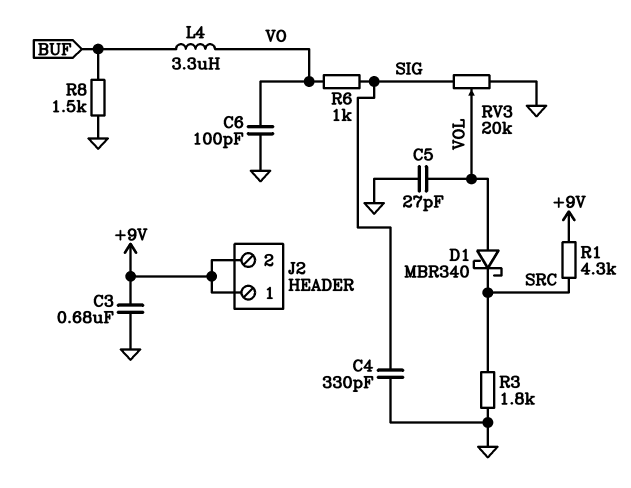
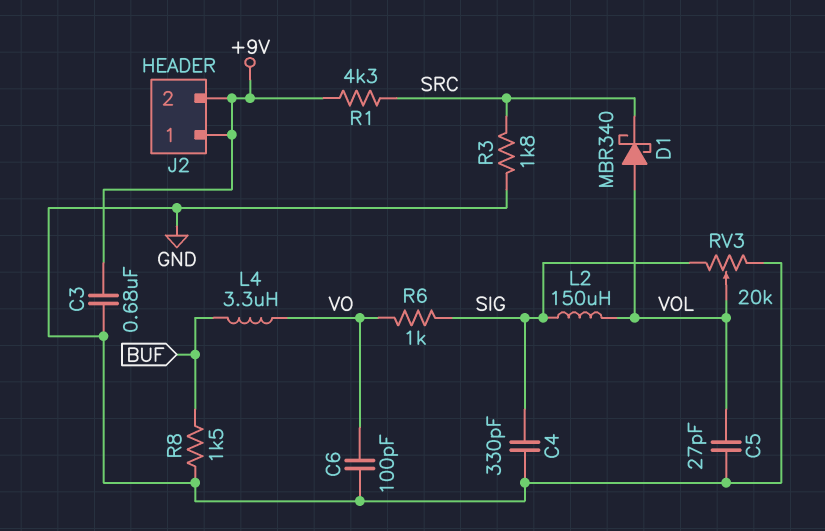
L2: none -> 150uH (SIG, VOL)

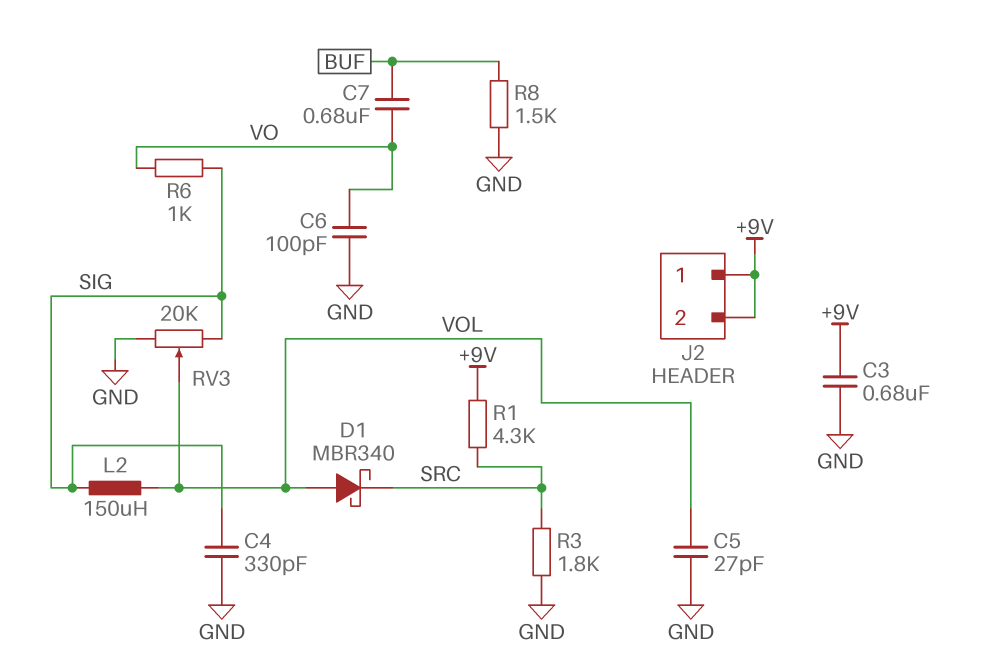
C7: none -> 680nF (BUF, VO)
L4: 3.3uH (BUF, VO) -> none

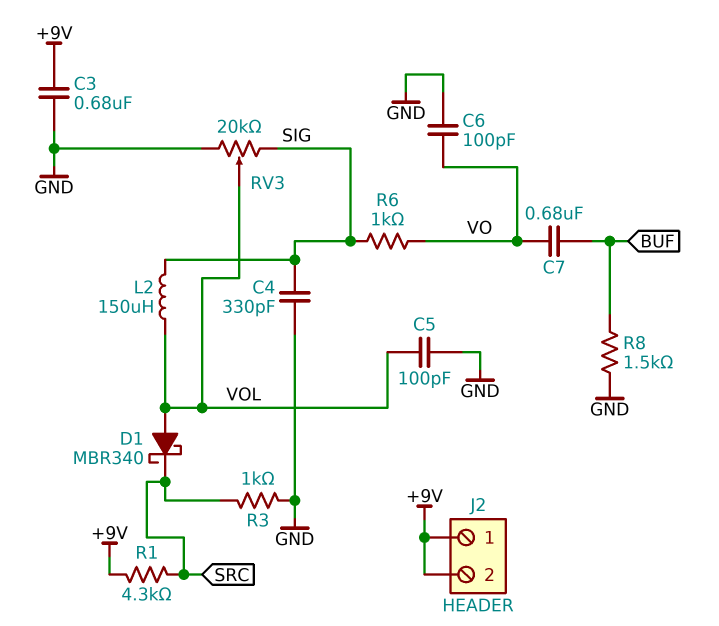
C5: 27pF (GND, VOL) -> 100pF (GND, VOL)
R3: 1.8k (GND, SRC) -> 1k (GND, SRC)

